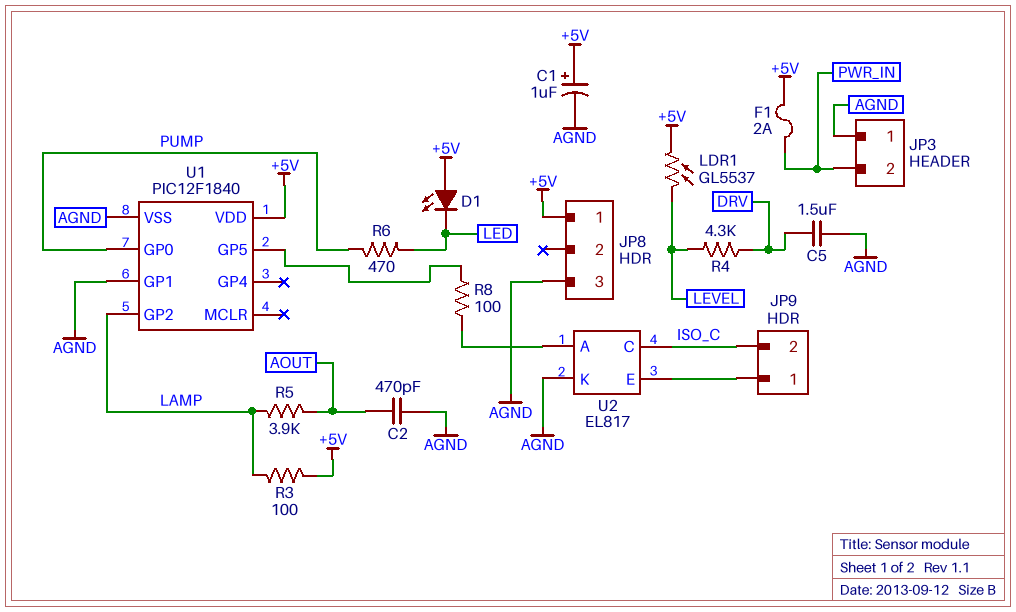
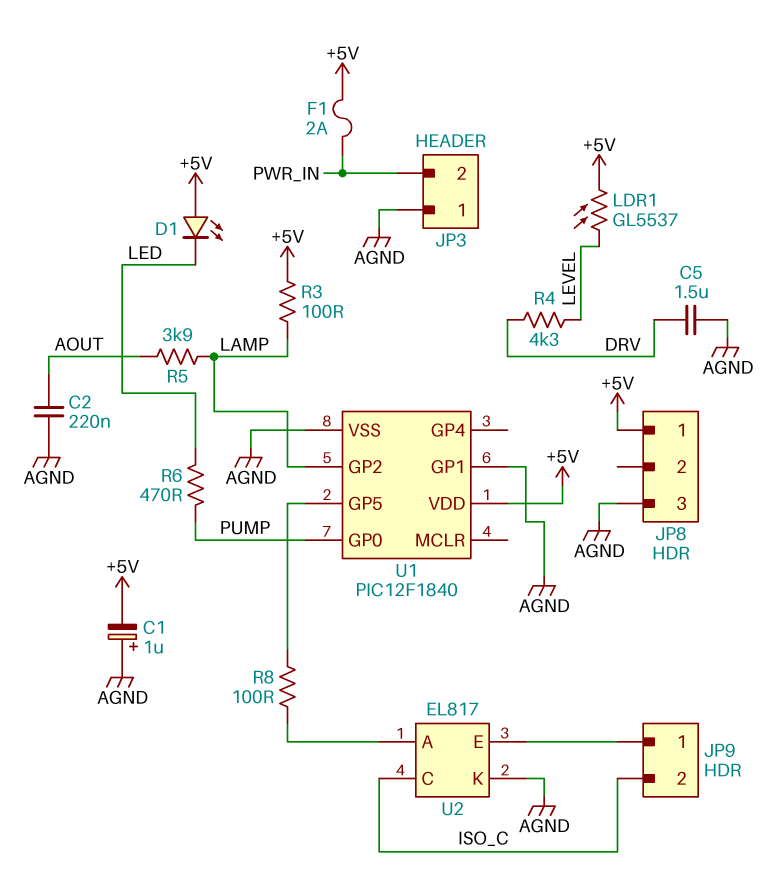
C1: 1uF (plus +5V, minus AGND) -> 1uF (plus AGND, minus +5V)
C2: 470pF (AGND, AOUT) -> 220nF (AGND, AOUT)

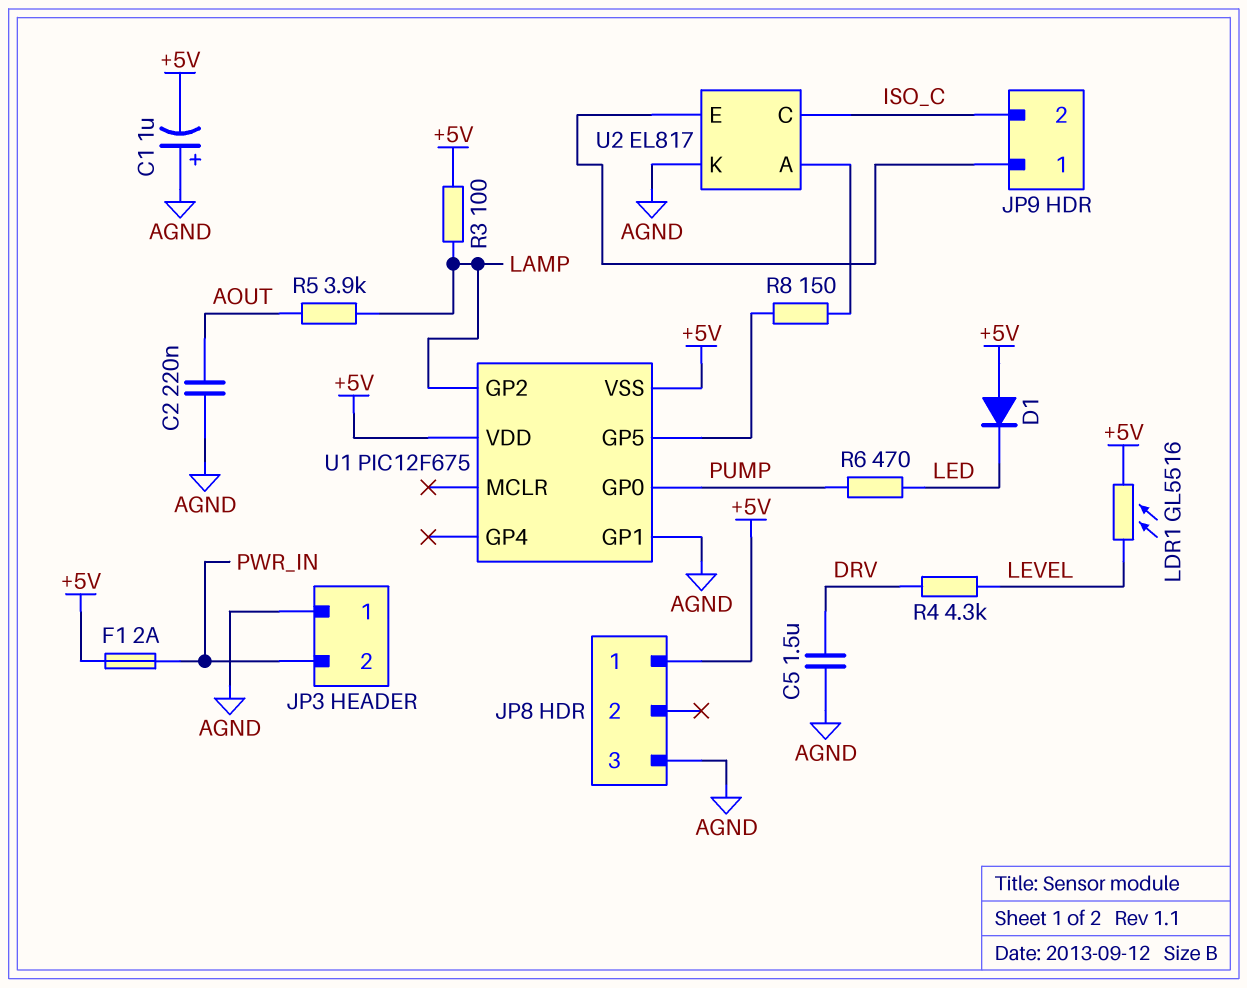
D1: LED (A +5V, K LED) -> diode (A +5V, K LED)
LDR1: GL5537 (+5V, LEVEL) -> GL5516 (+5V, LEVEL)
R8: 100 (U1/GP5, U2/A) -> 150 (U1/GP5, U2/A)
U1: PIC12F1840 -> PIC12F675
U1 pin VSS: AGND -> +5V

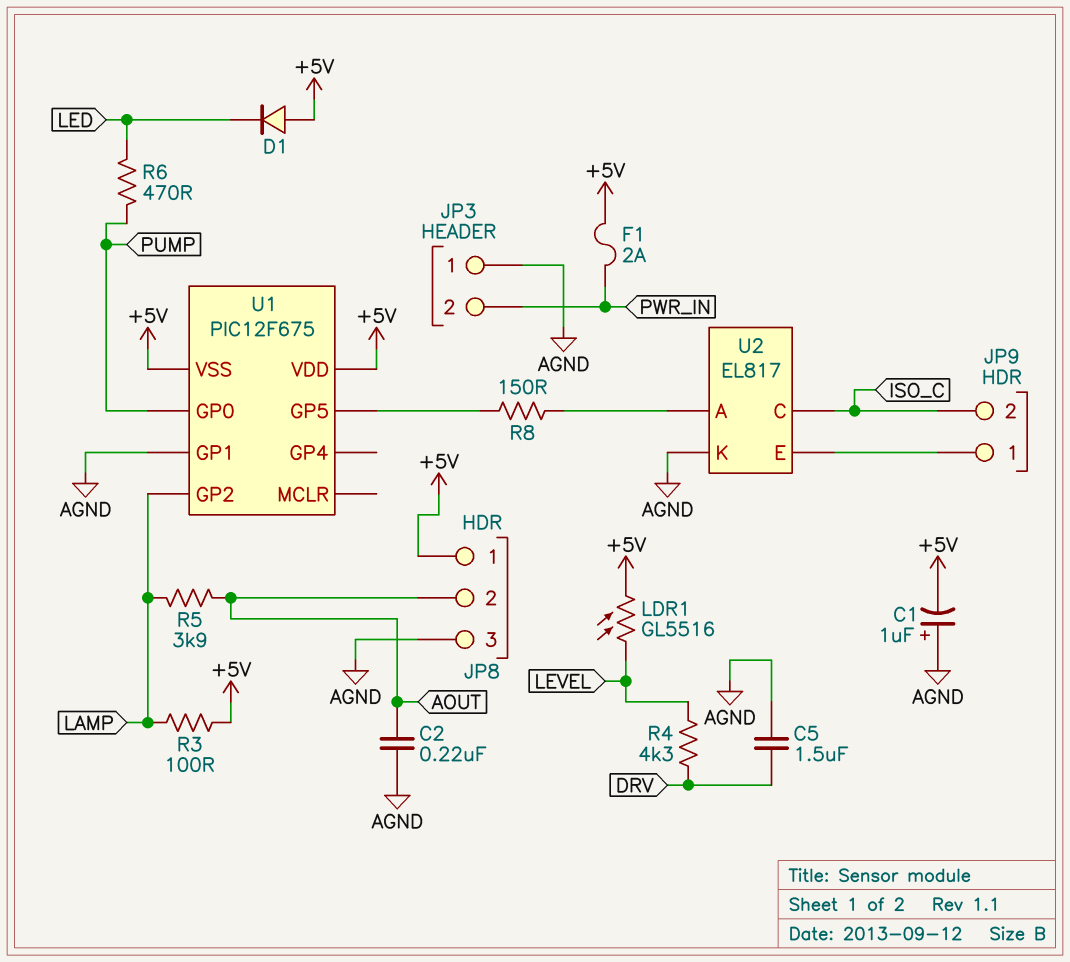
JP8 pin 2: none -> AOUT

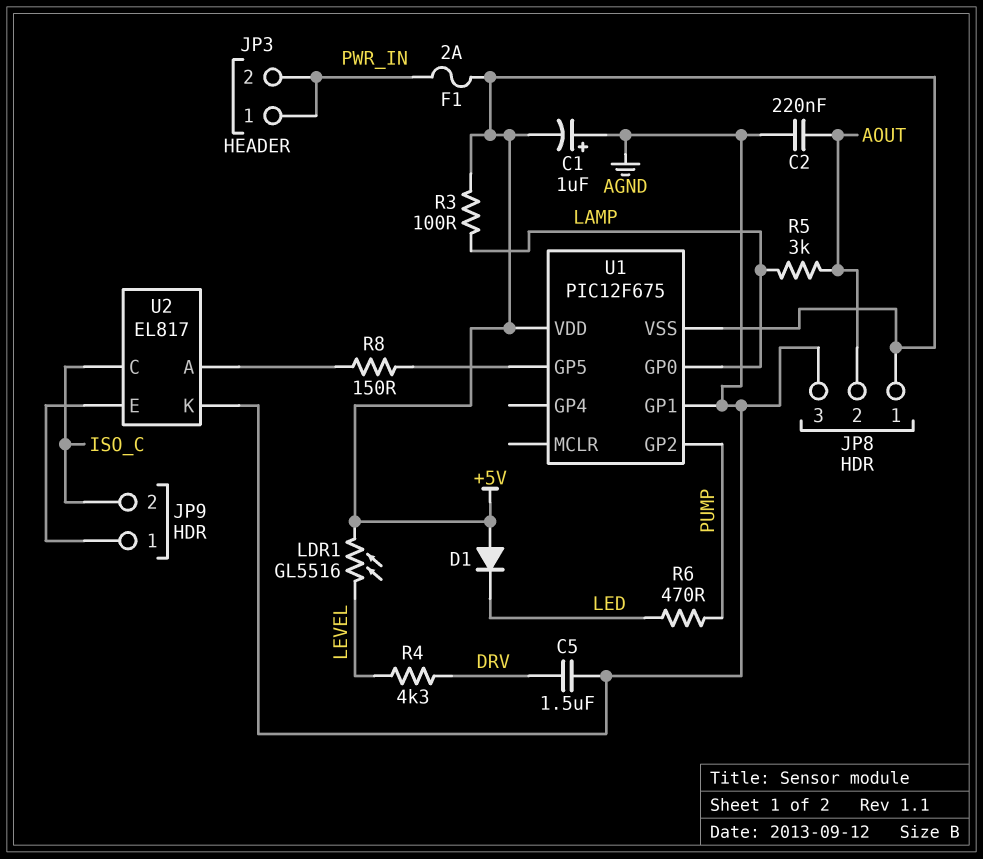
JP3 pin 1: AGND -> PWR_IN
R5: 3.9k (AOUT, LAMP) -> 3k (AOUT, LAMP)
U1 pin GP0: PUMP -> LAMP
U1 pin GP2: LAMP -> PUMP

